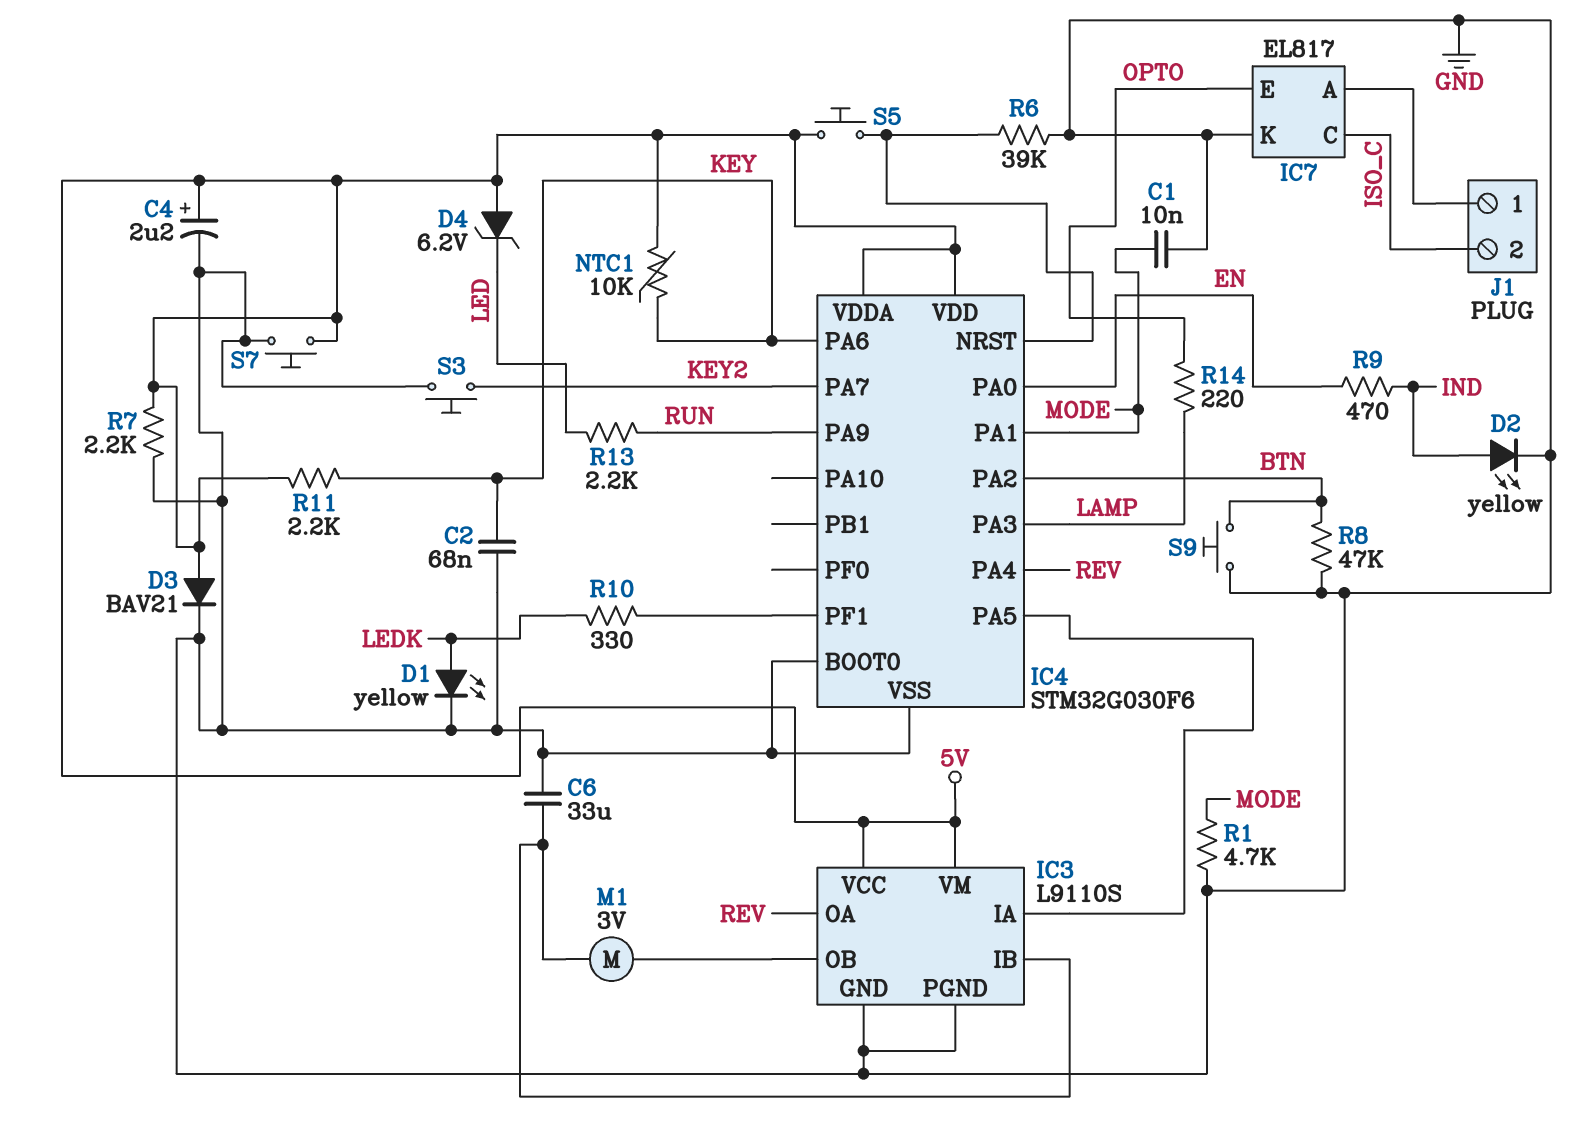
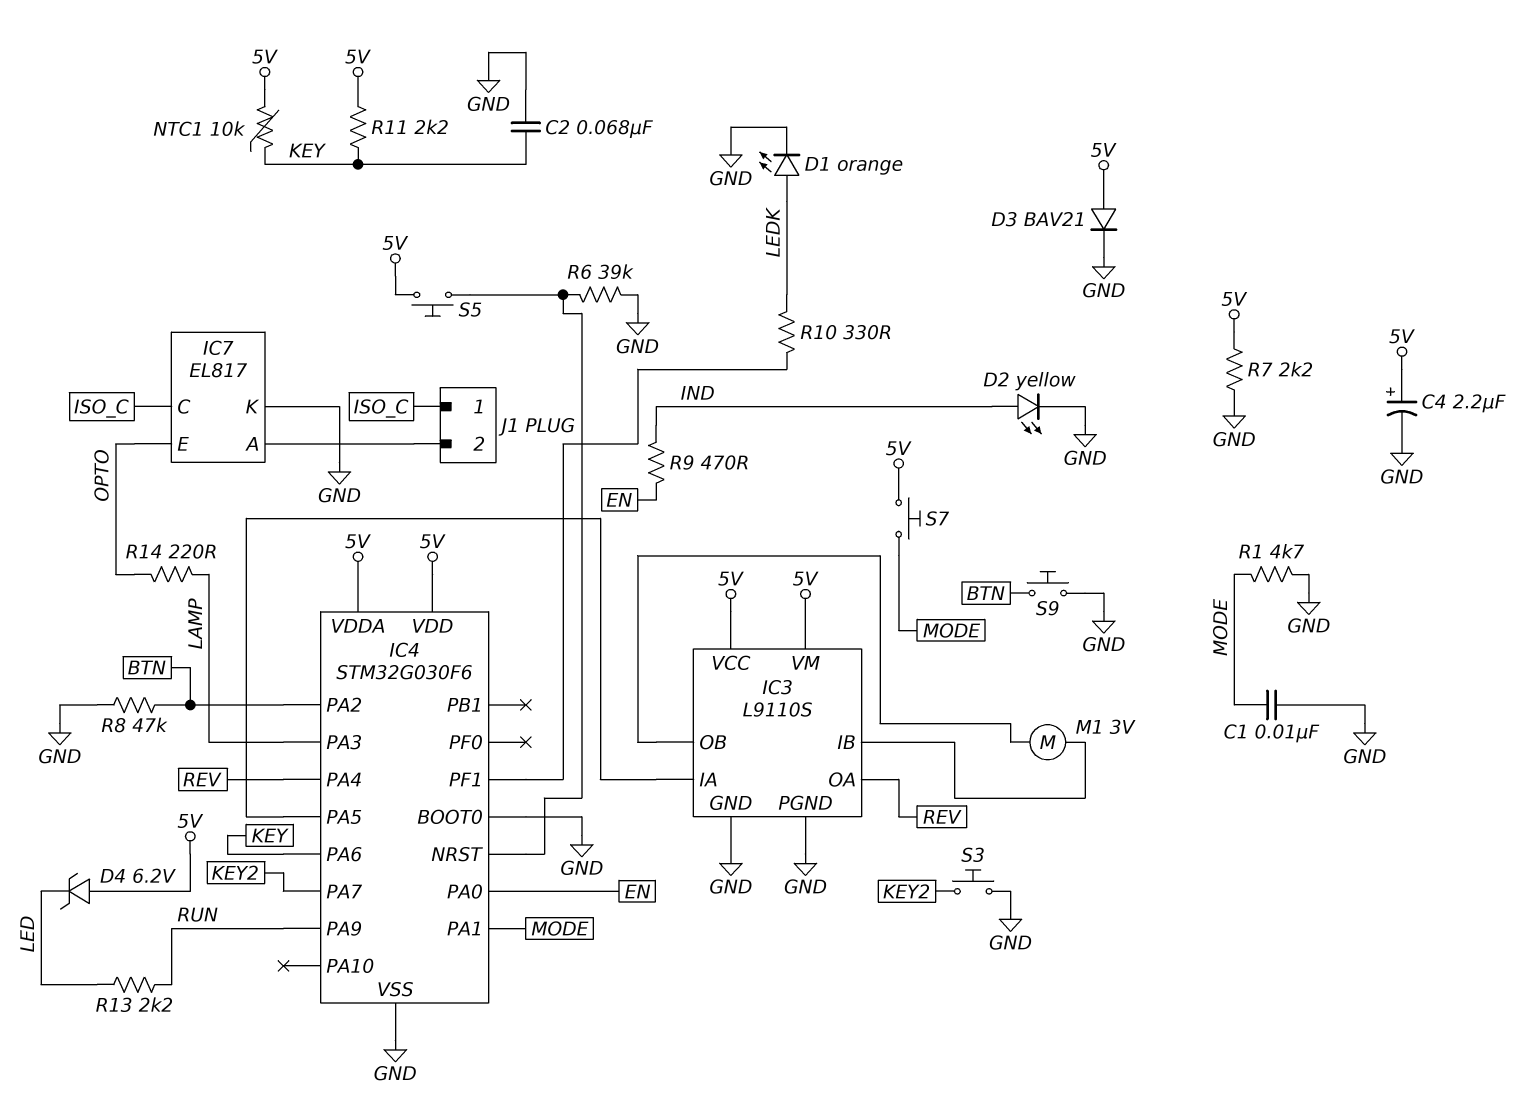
C6: 33uF (GND, IC3/IB) -> none
D1: LED yellow (A LEDK, K GND) -> LED orange (A LEDK, K GND)
J1 pin 1: IC7/A -> ISO_C
J1 pin 2: ISO_C -> IC7/A
S7: button (5V, GND) -> button (5V, MODE)

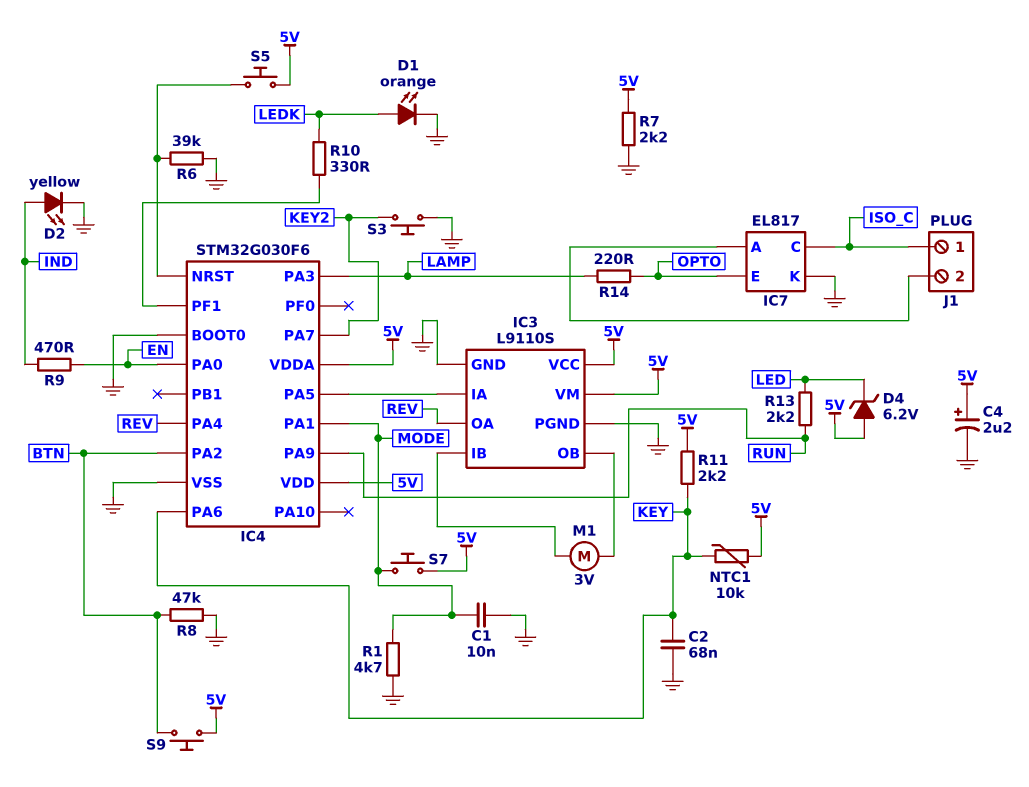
D3: diode BAV21 (A 5V, K GND) -> none
S9: button (BTN, GND) -> button (5V, BTN)

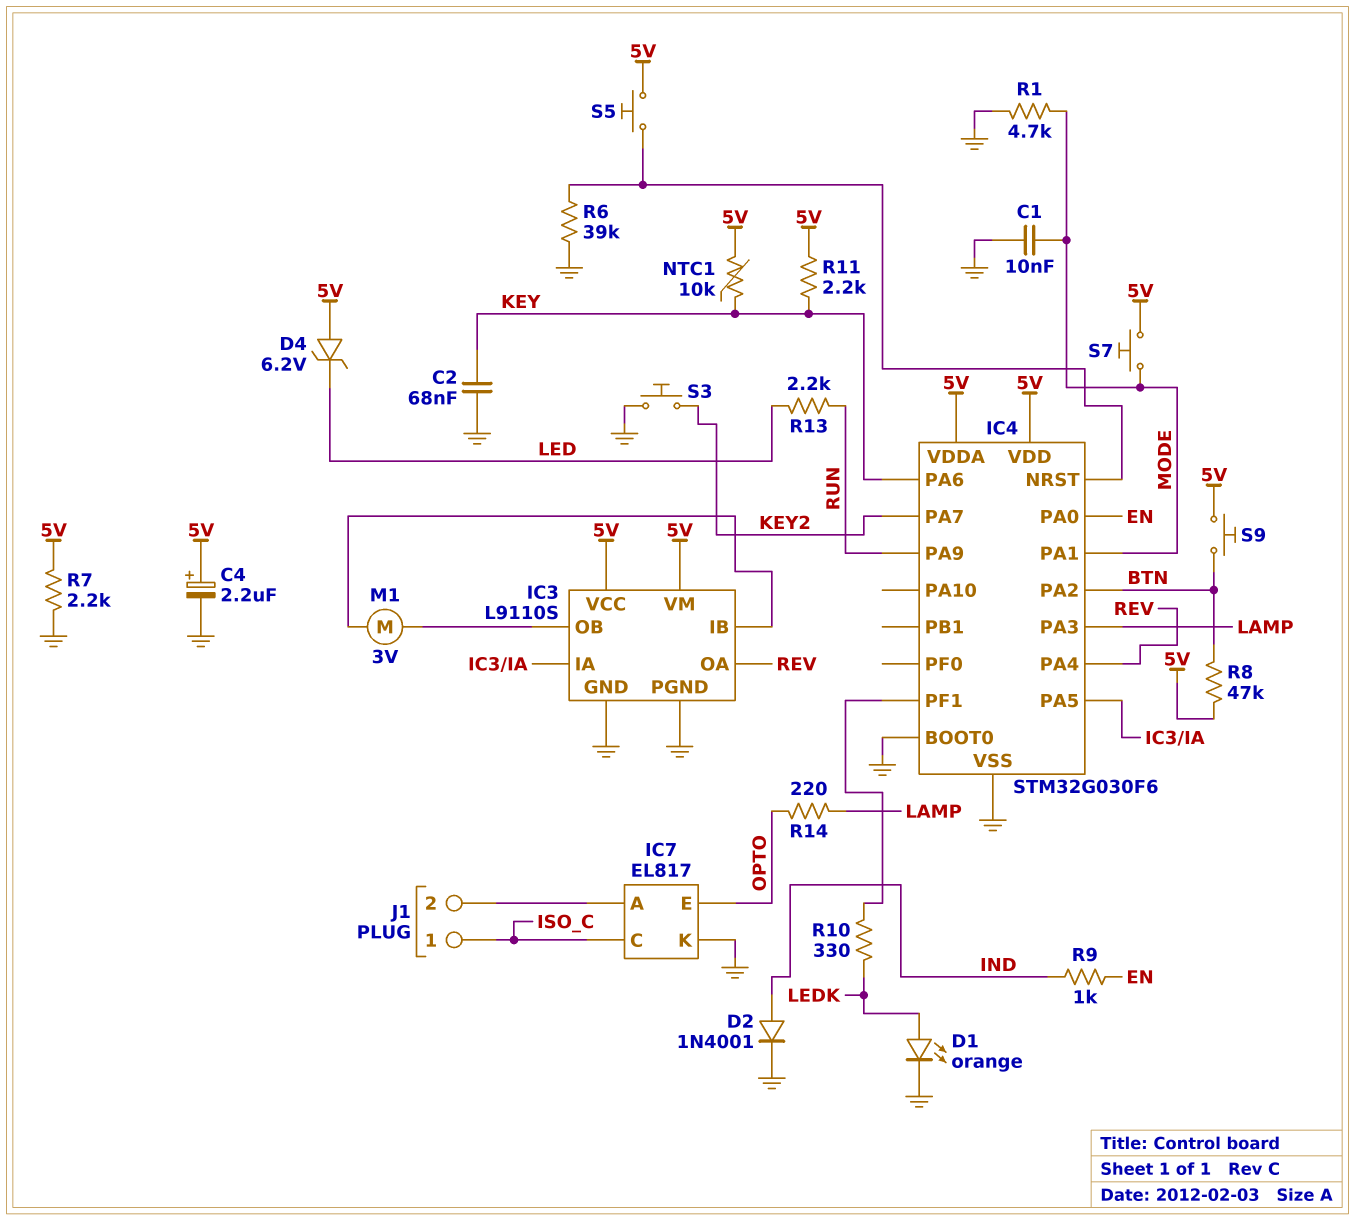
D2: LED yellow (A IND, K GND) -> diode 1N4001 (A IND, K GND)
R8: 47k (BTN, GND) -> 47k (5V, BTN)
R9: 470 (EN, IND) -> 1k (EN, IND)

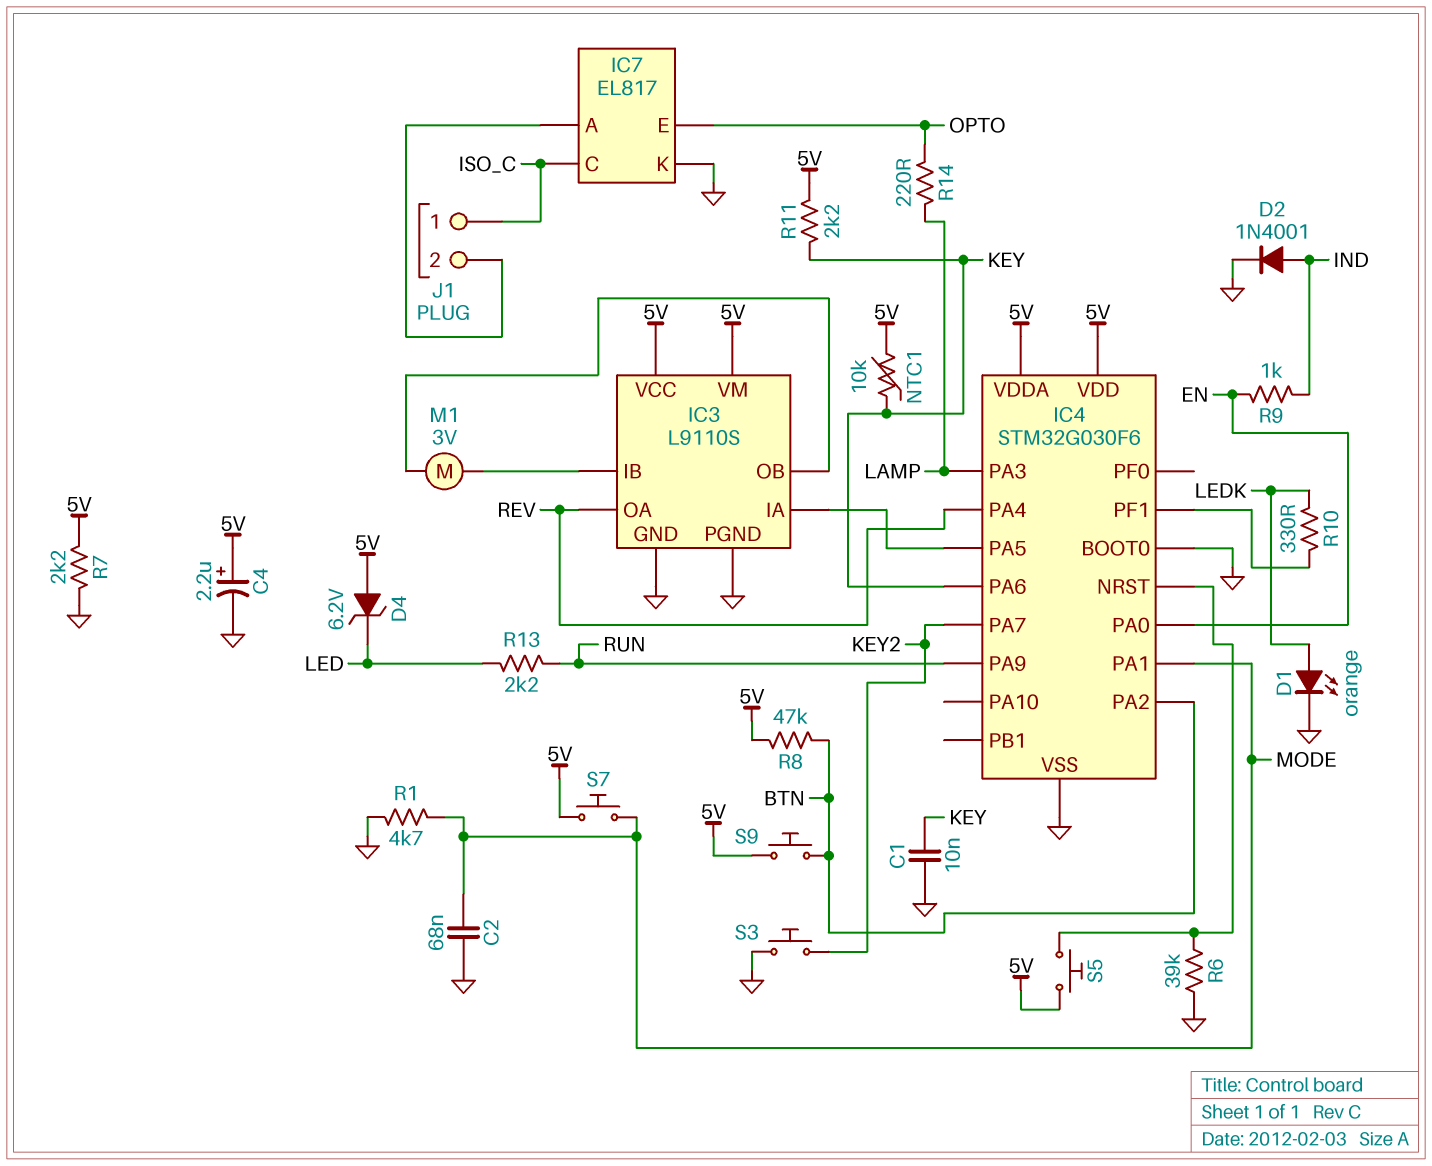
C1: 10nF (GND, MODE) -> 10nF (GND, KEY)
C2: 68nF (GND, KEY) -> 68nF (GND, MODE)

